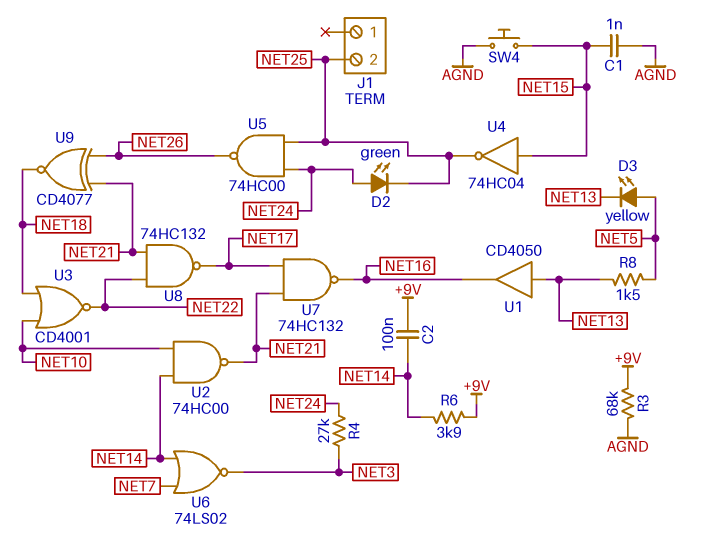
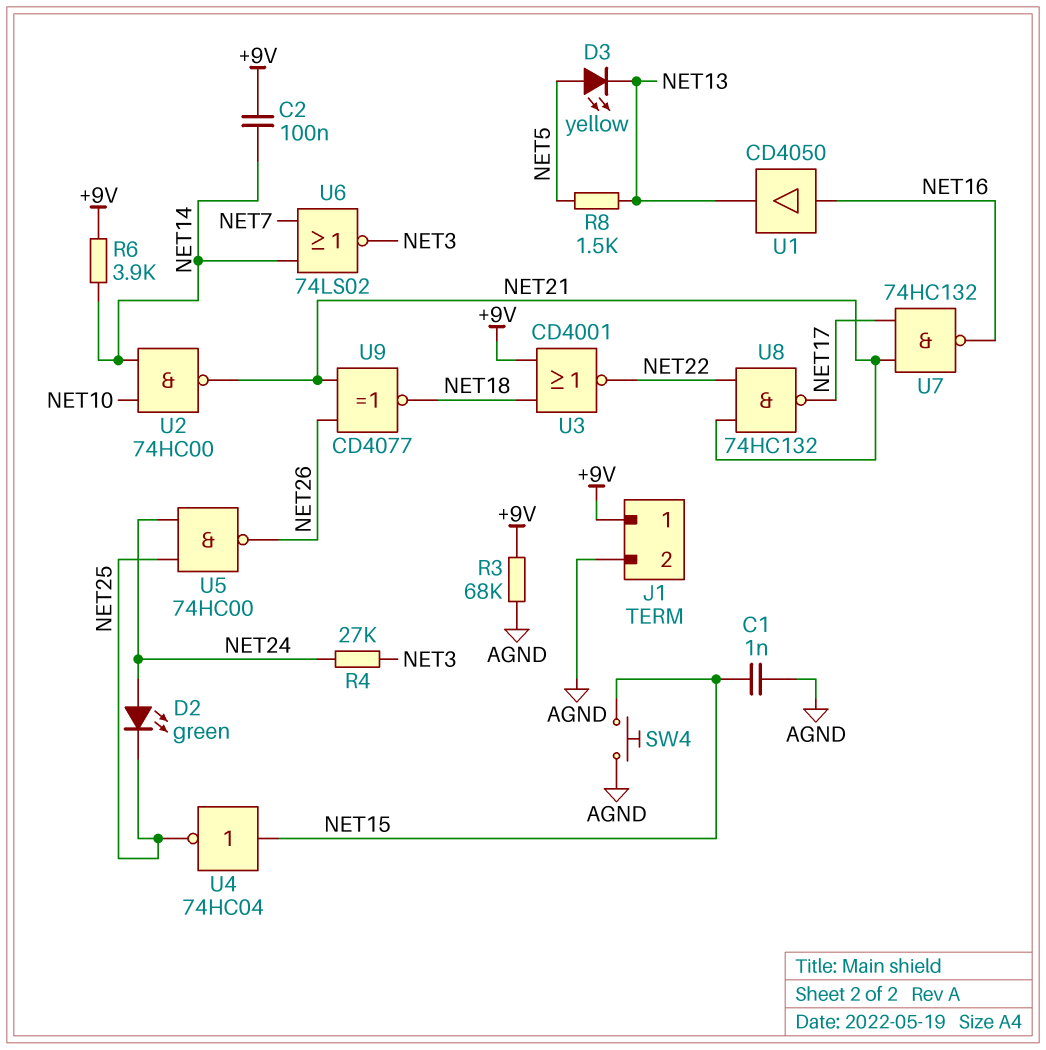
J1 pin 1: none -> +9V
J1 pin 2: NET25 -> AGND
U1: buffer CD4050 (in NET13, out NET16) -> buffer CD4050 (in NET16, out NET13)
U3: NOR CD4001 (in NET10, in NET18, out NET22) -> NOR CD4001 (in +9V, in NET18, out NET22)

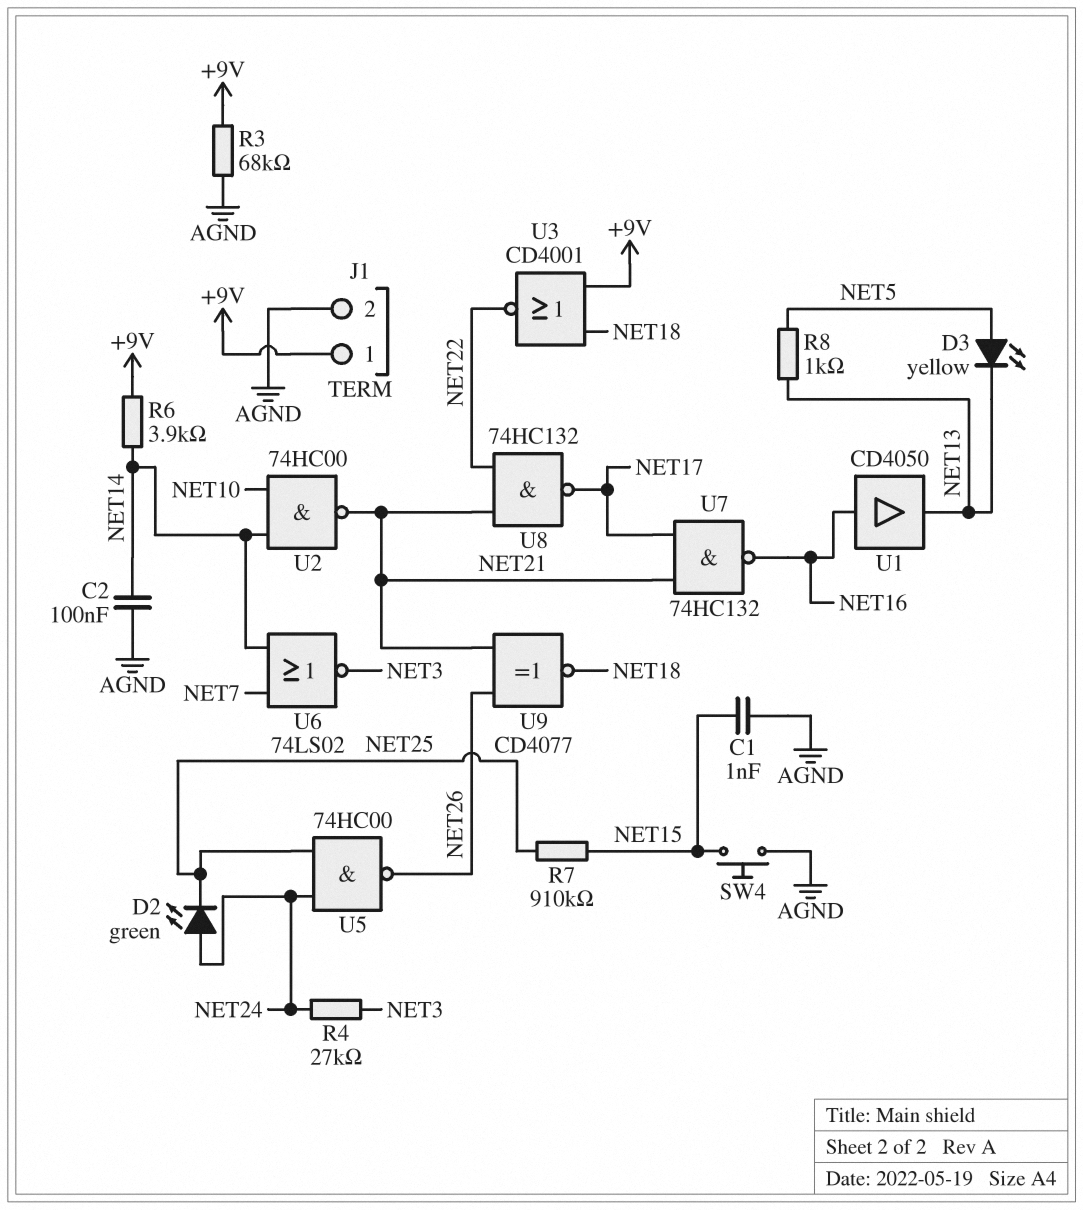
C2: 100nF (+9V, NET14) -> 100nF (AGND, NET14)
R7: none -> 910k (NET15, NET25)
R8: 1.5k (NET5, NET13) -> 1k (NET5, NET13)
U4: NOT 74HC04 (in NET15, out NET25) -> none

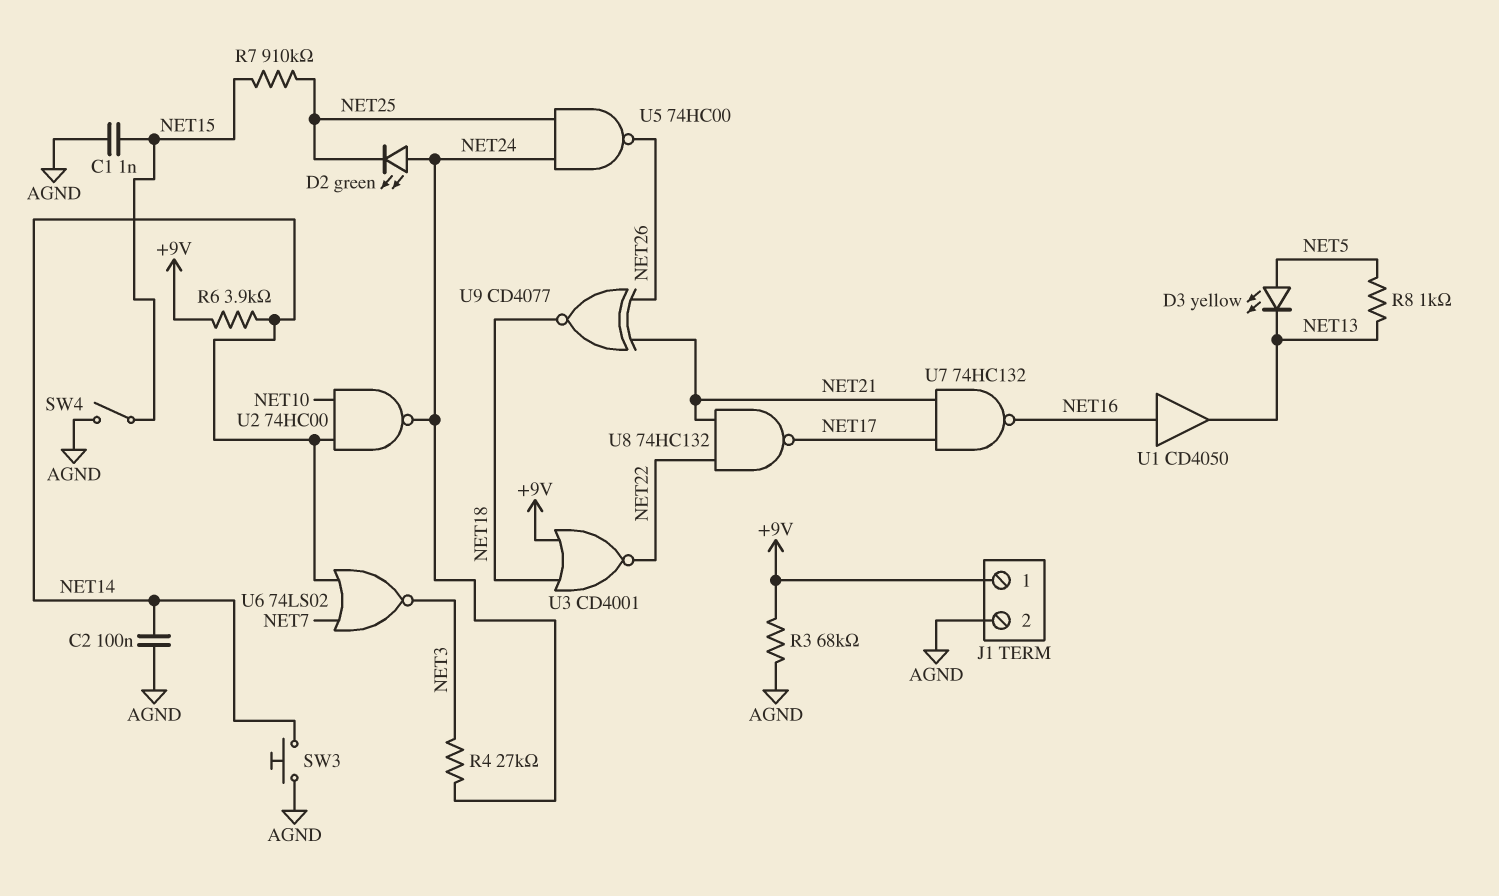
SW3: none -> button (AGND, NET14)
SW4: button (AGND, NET15) -> switch (AGND, NET15)
U2: NAND 74HC00 (in NET10, in NET14, out NET21) -> NAND 74HC00 (in NET10, in NET14, out NET24)

